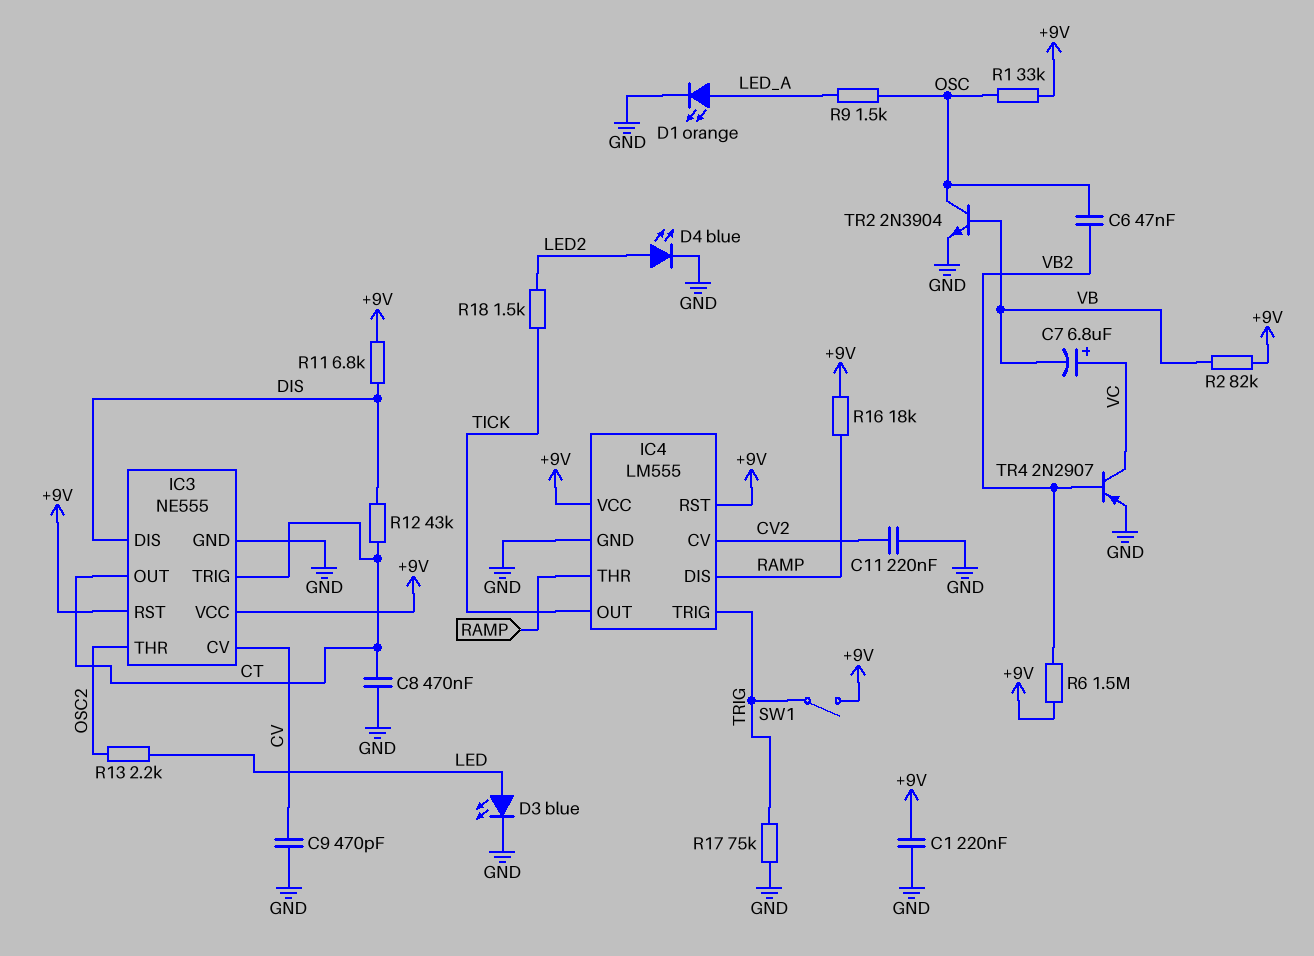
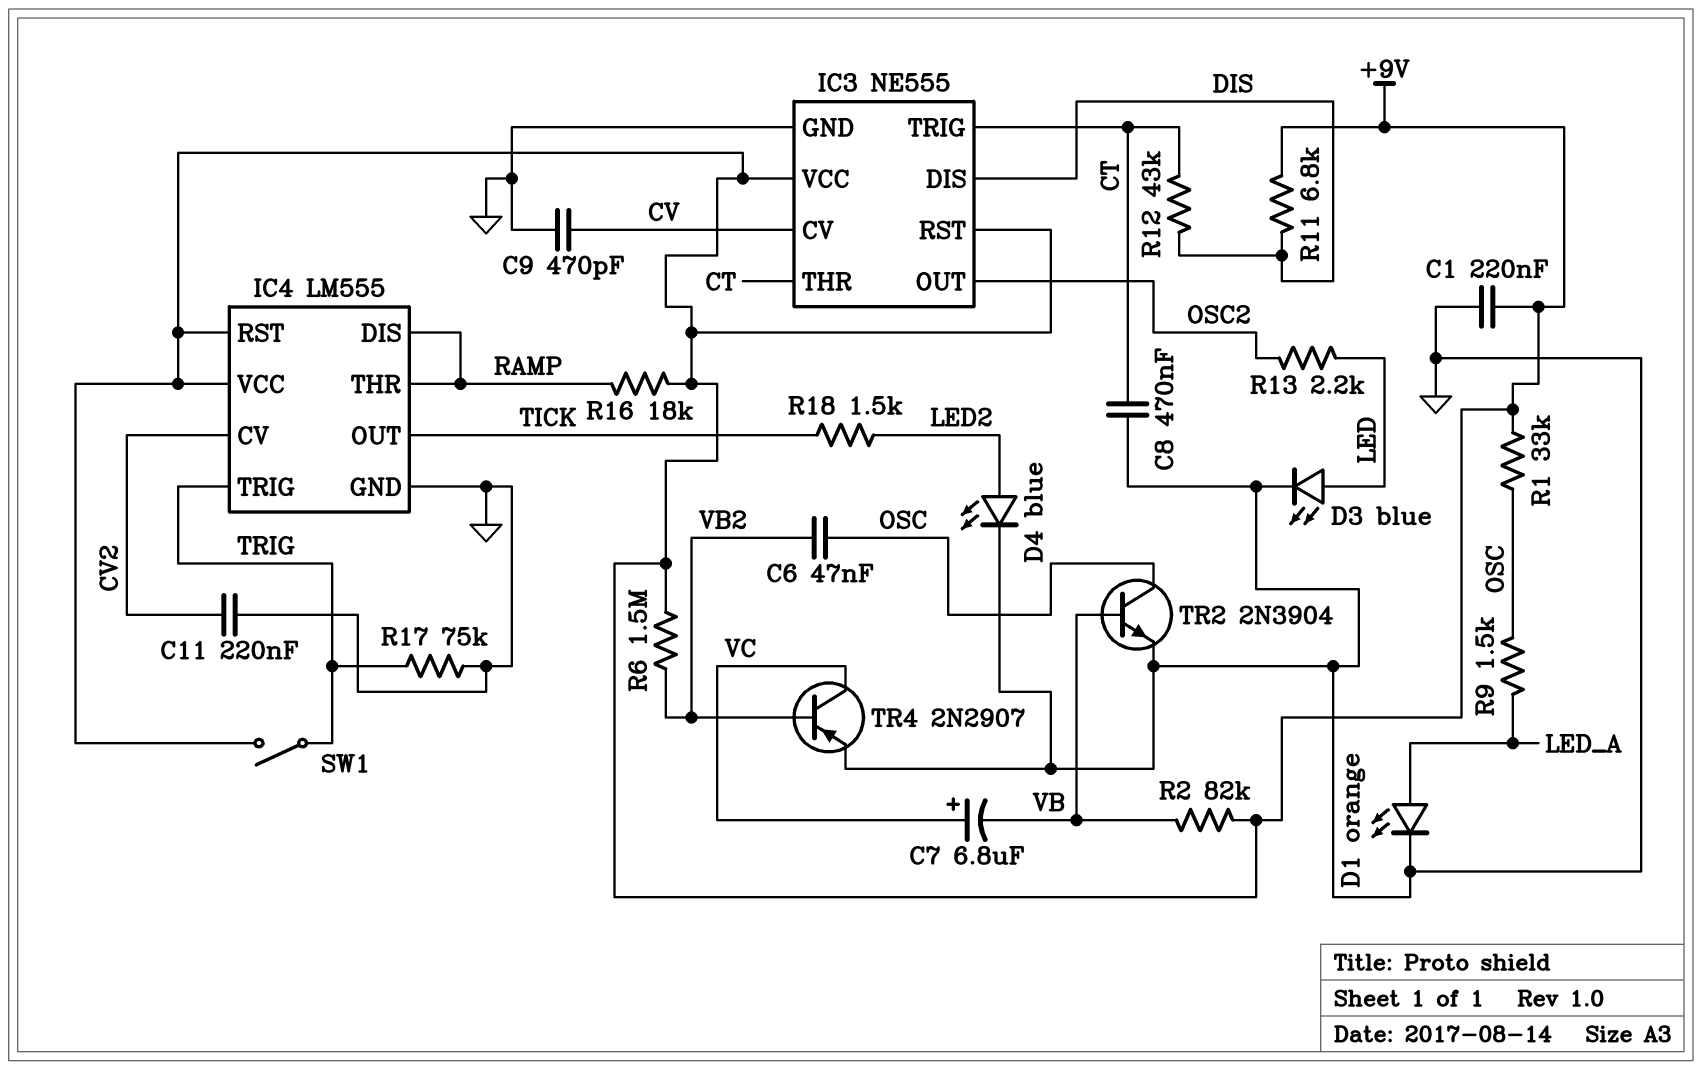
IC3 pin OUT: CT -> OSC2
IC3 pin THR: OSC2 -> CT

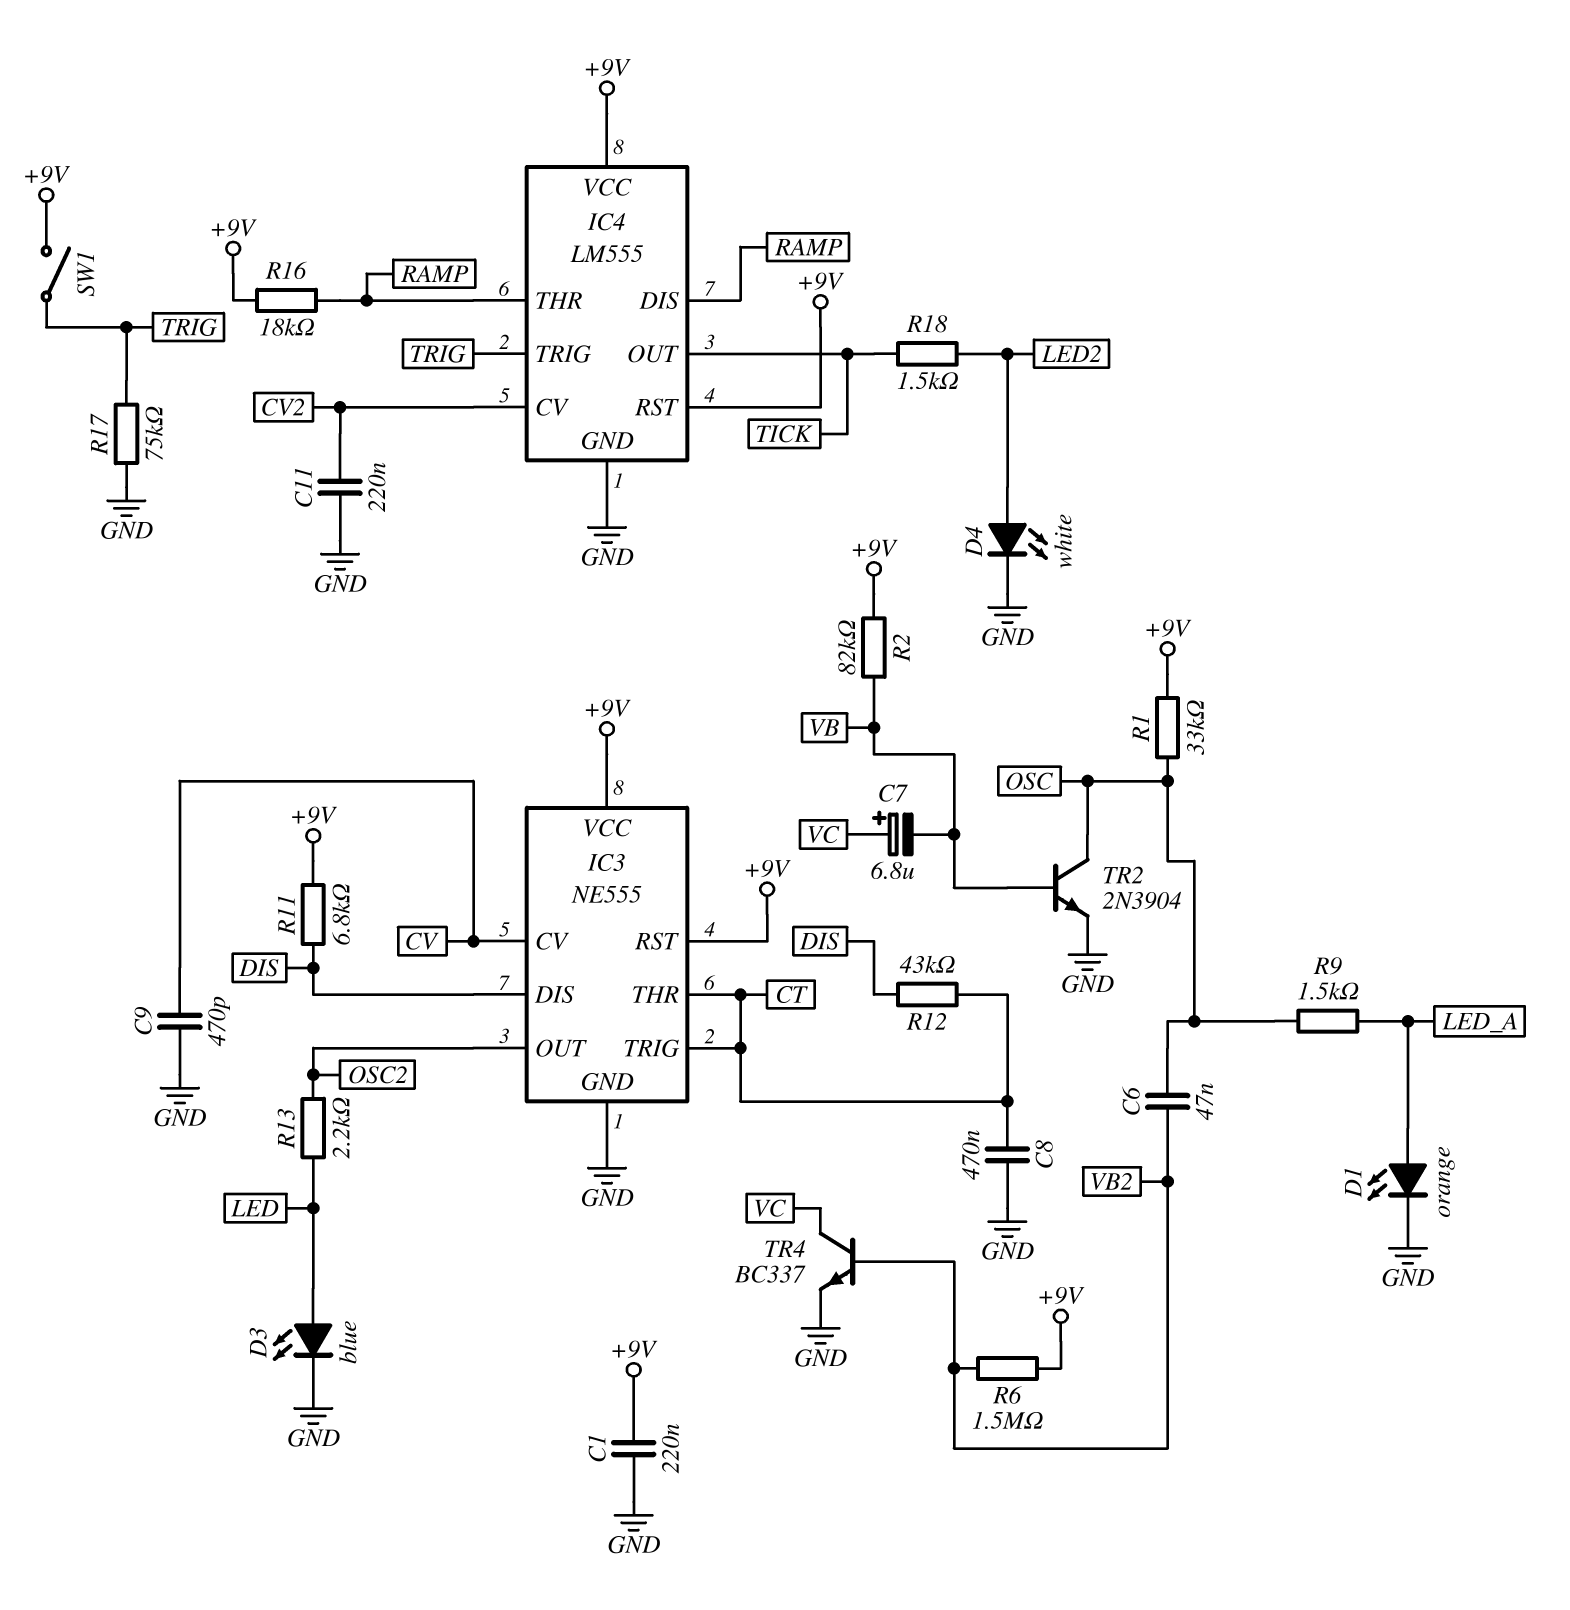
D4: LED blue (A LED2, K GND) -> LED white (A LED2, K GND)
TR4: PNP 2N2907 (B VB2, C VC, E GND) -> NPN BC337 (B VB2, C VC, E GND)

